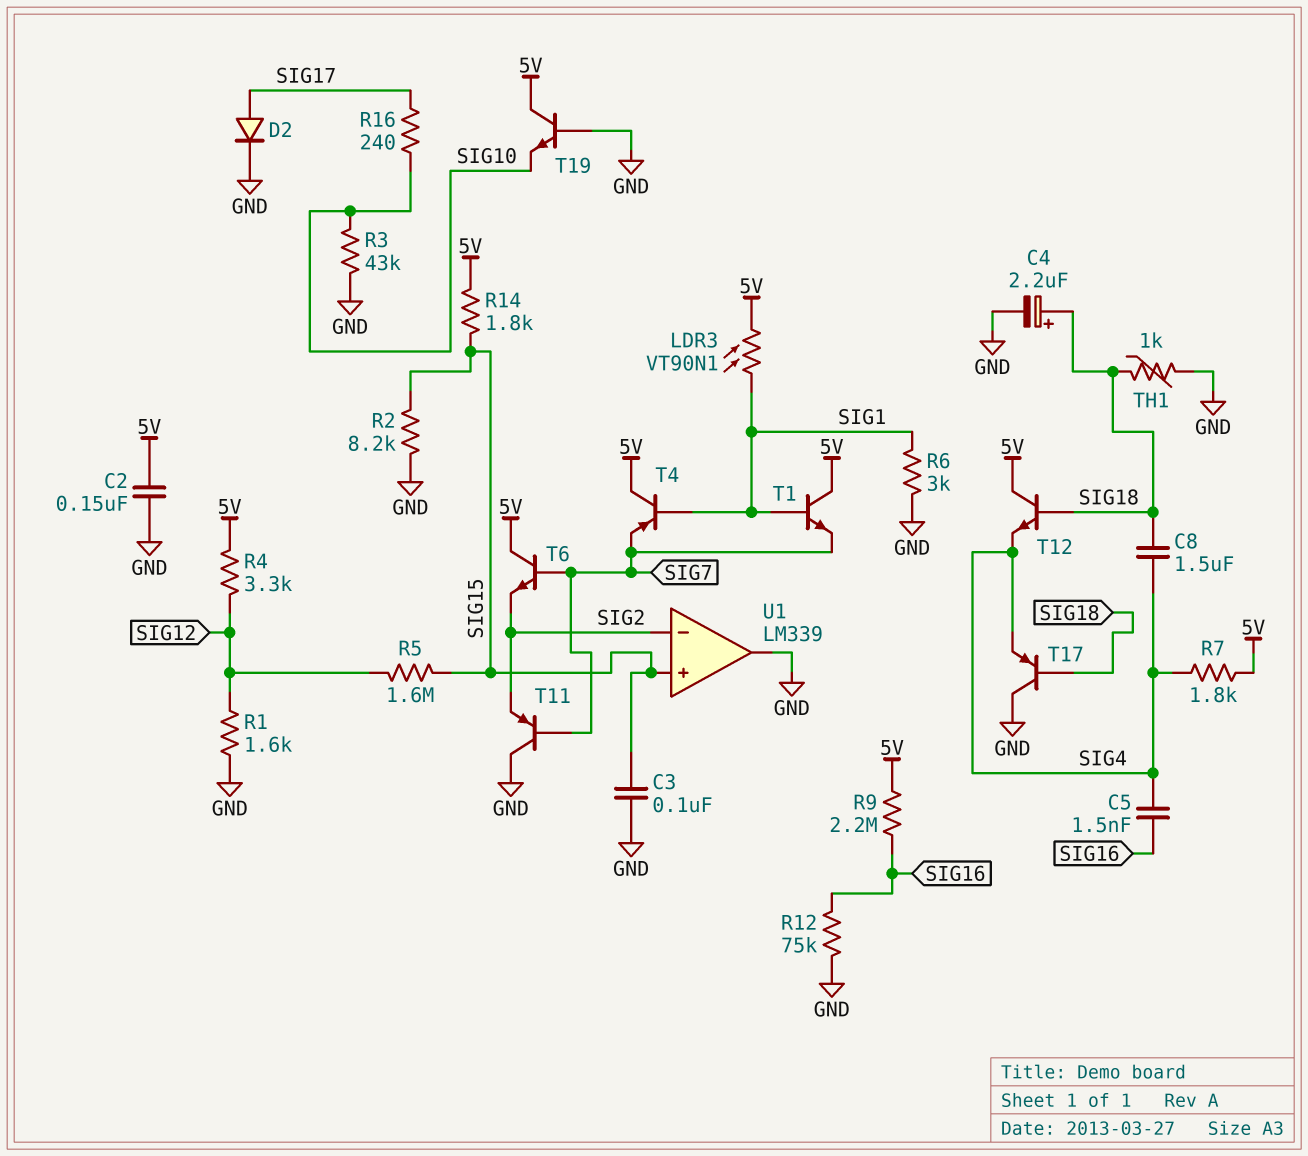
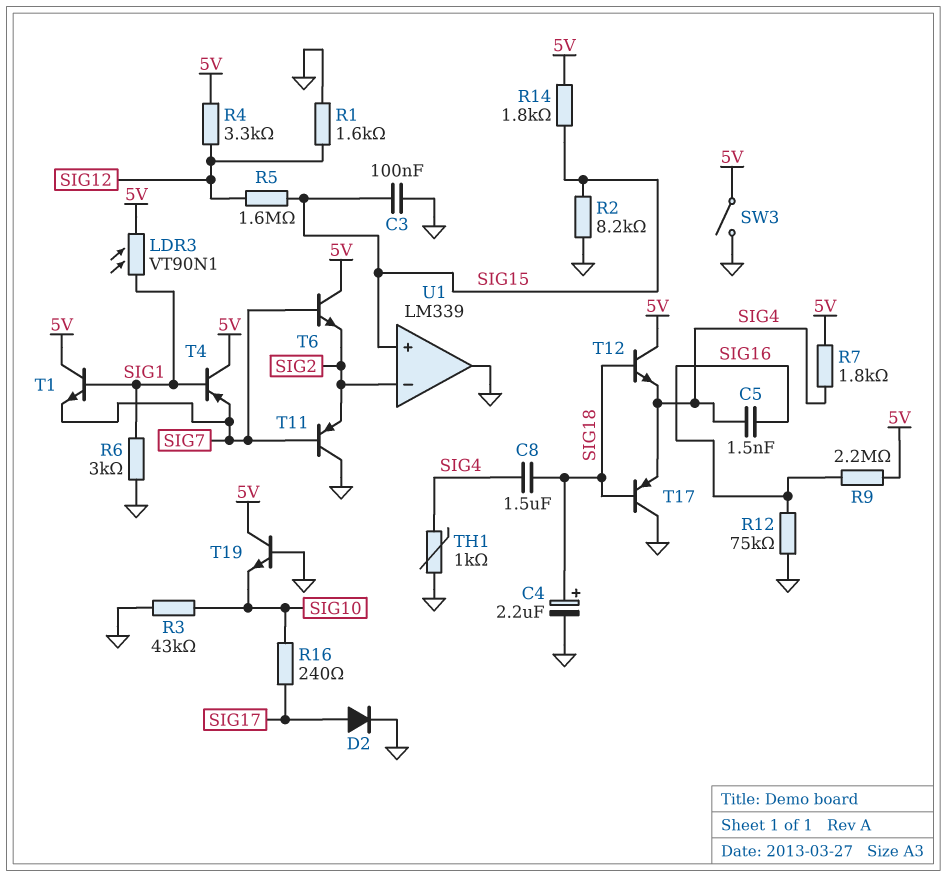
C2: 150nF (5V, GND) -> none
SW3: none -> switch (5V, GND)
TH1: 1k (GND, SIG18) -> 1k (GND, SIG4)

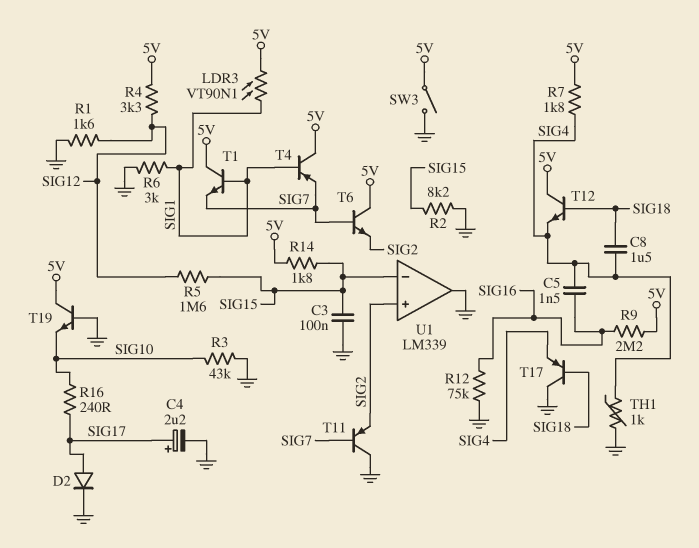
C4: 2.2uF (plus SIG18, minus GND) -> 2.2uF (plus SIG17, minus GND)
U1 pin in+: SIG15 -> SIG2
U1 pin in-: SIG2 -> SIG15

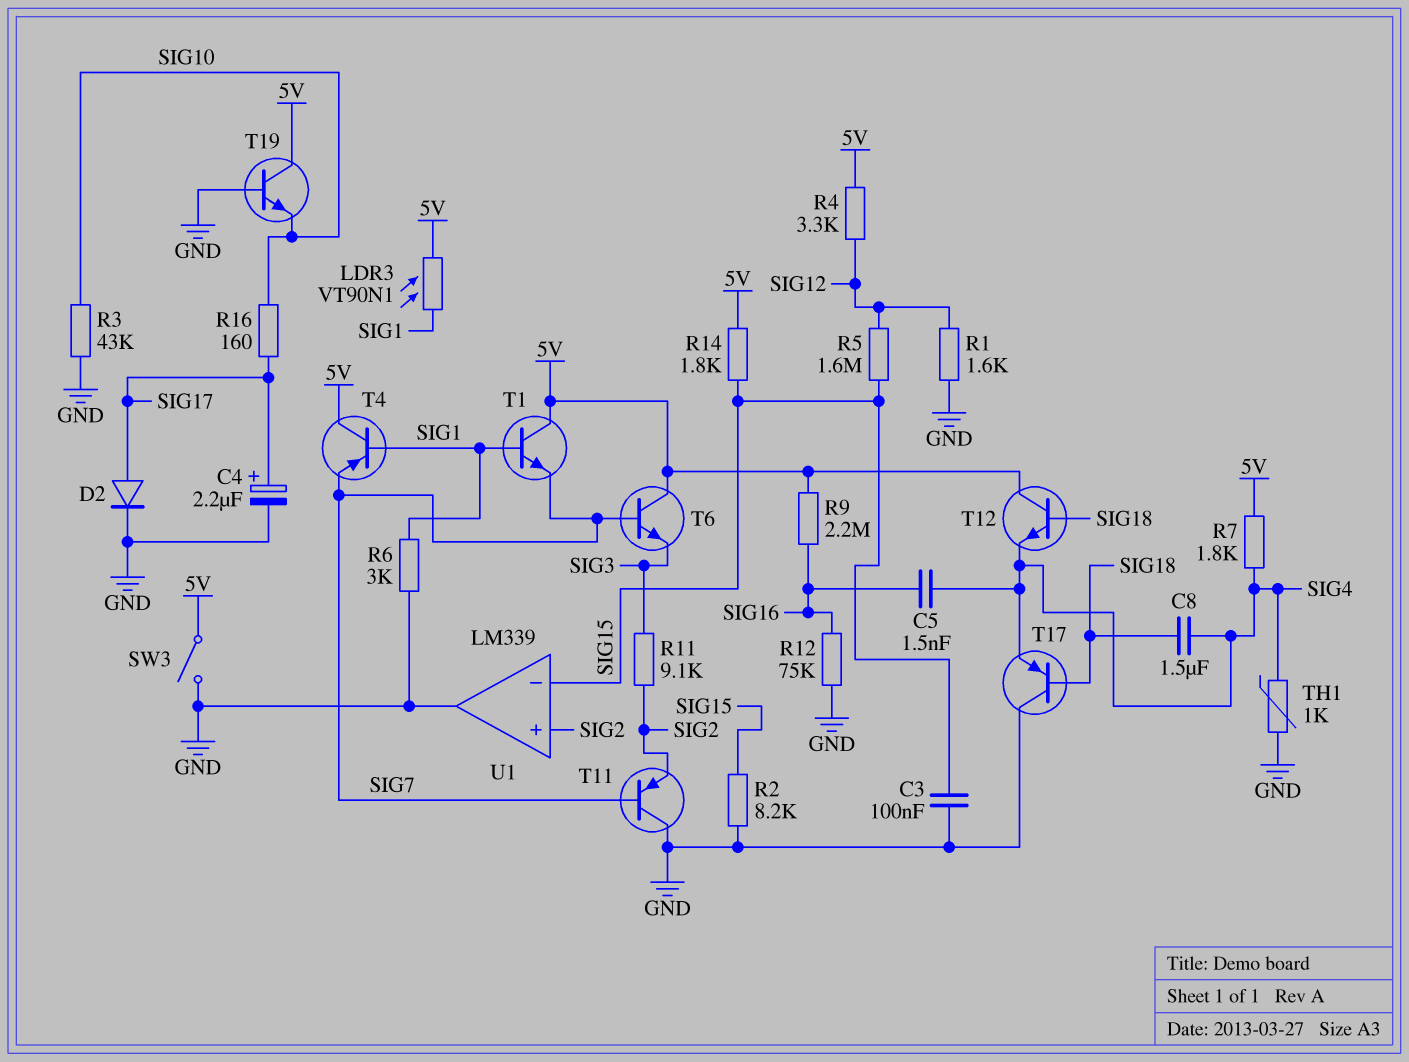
R11: none -> 9.1k (SIG2, SIG3)
R16: 240 (SIG10, SIG17) -> 160 (SIG10, SIG17)
T6: NPN (B SIG7, C 5V, E SIG2) -> NPN (B SIG7, C 5V, E SIG3)

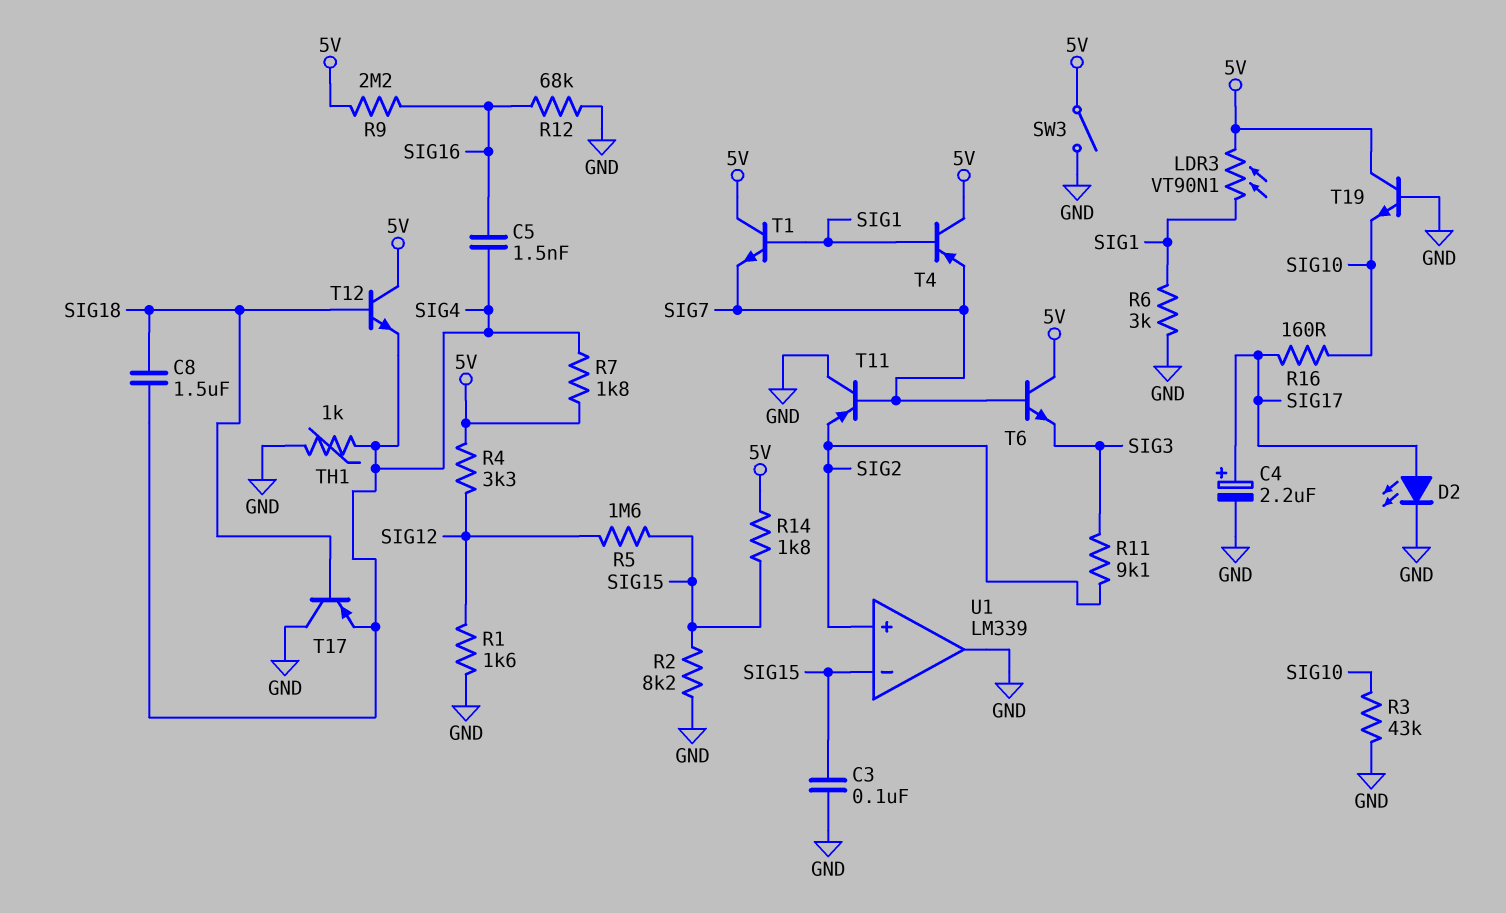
D2: diode (A SIG17, K GND) -> LED (A SIG17, K GND)
R12: 75k (GND, SIG16) -> 68k (GND, SIG16)

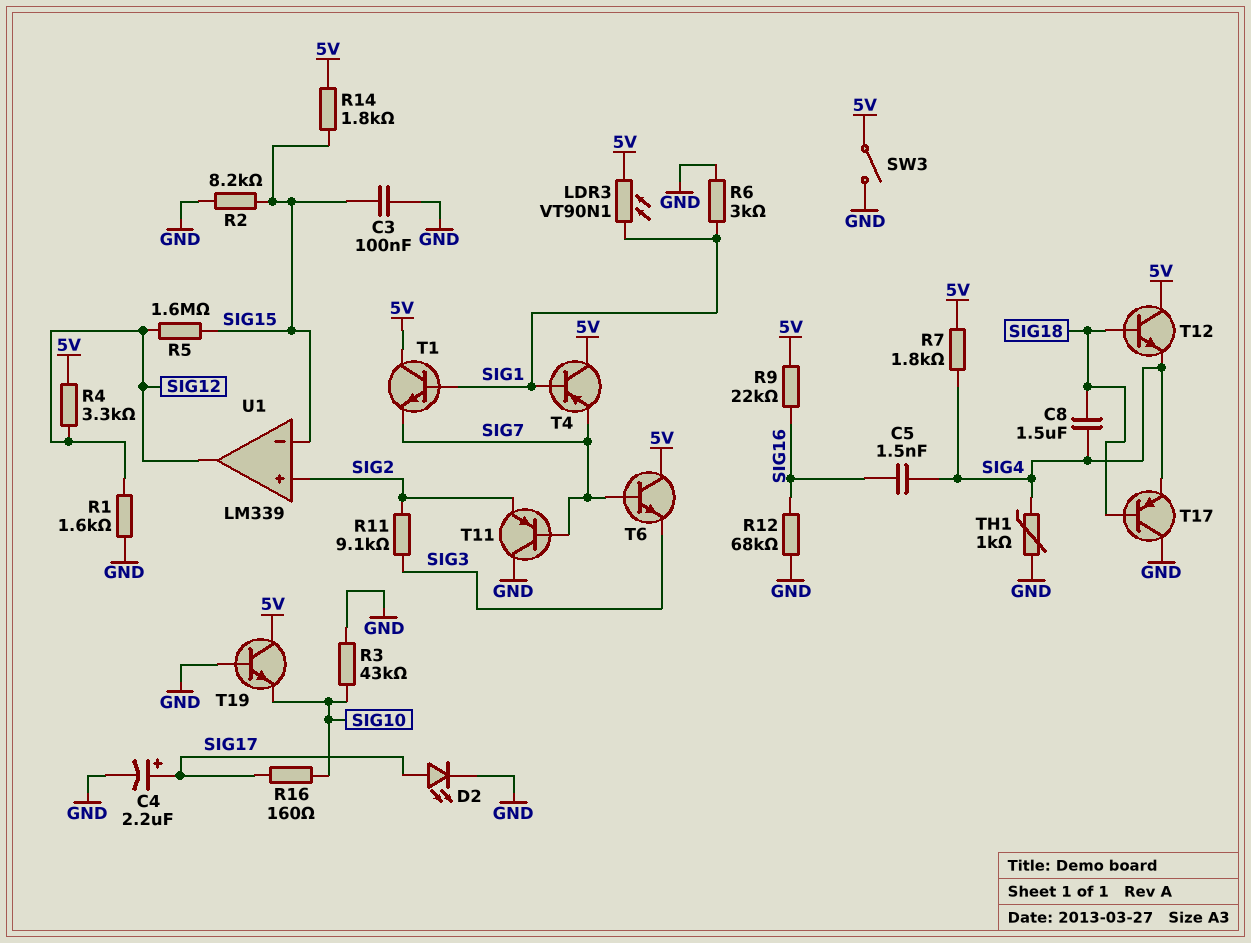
R9: 2.2M (5V, SIG16) -> 22k (5V, SIG16)
U1 pin out: GND -> SIG12

